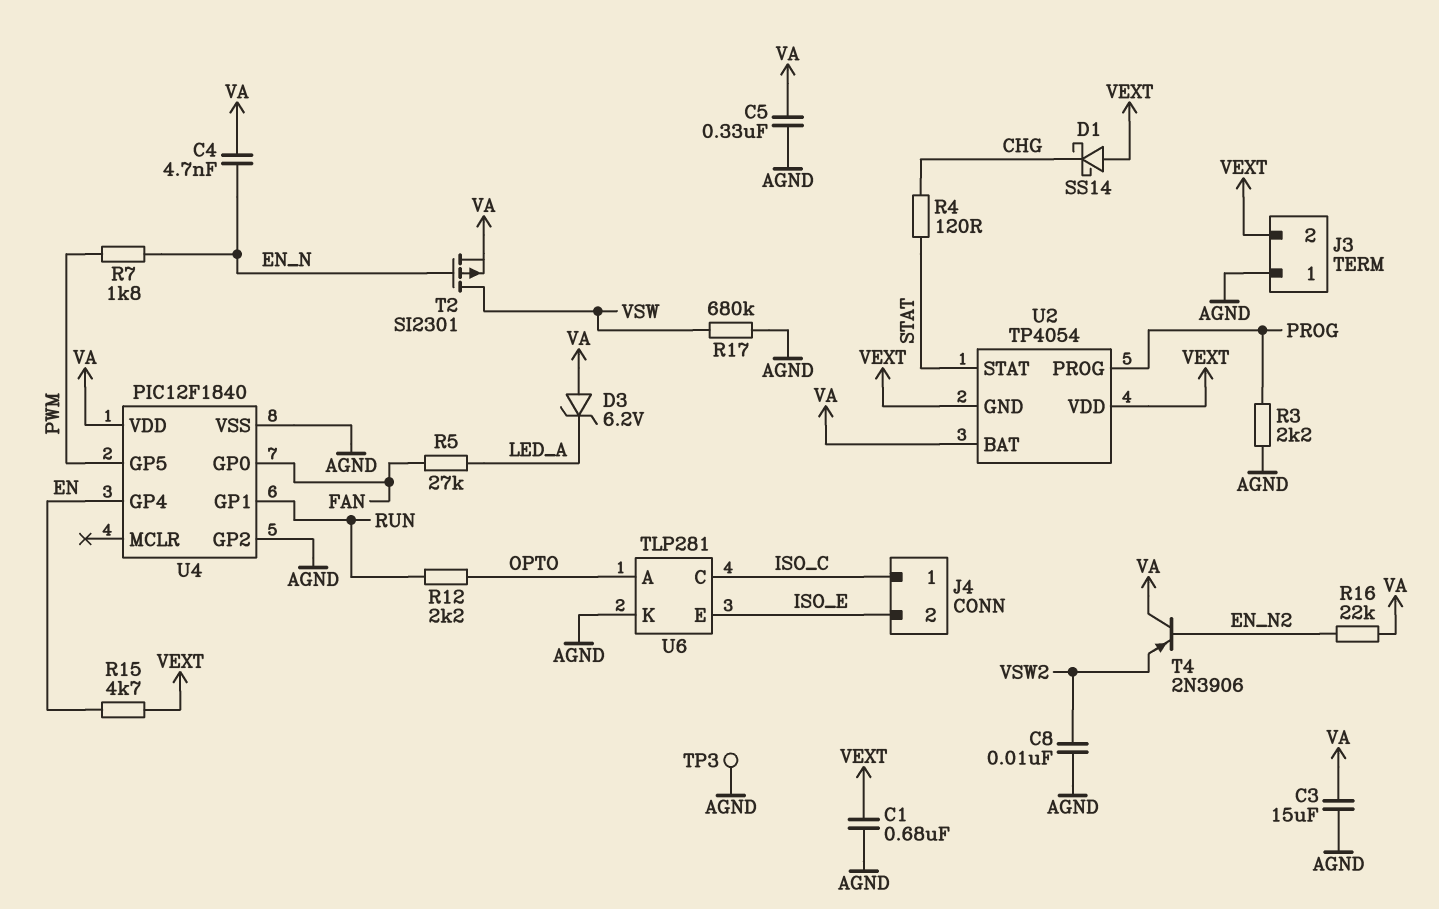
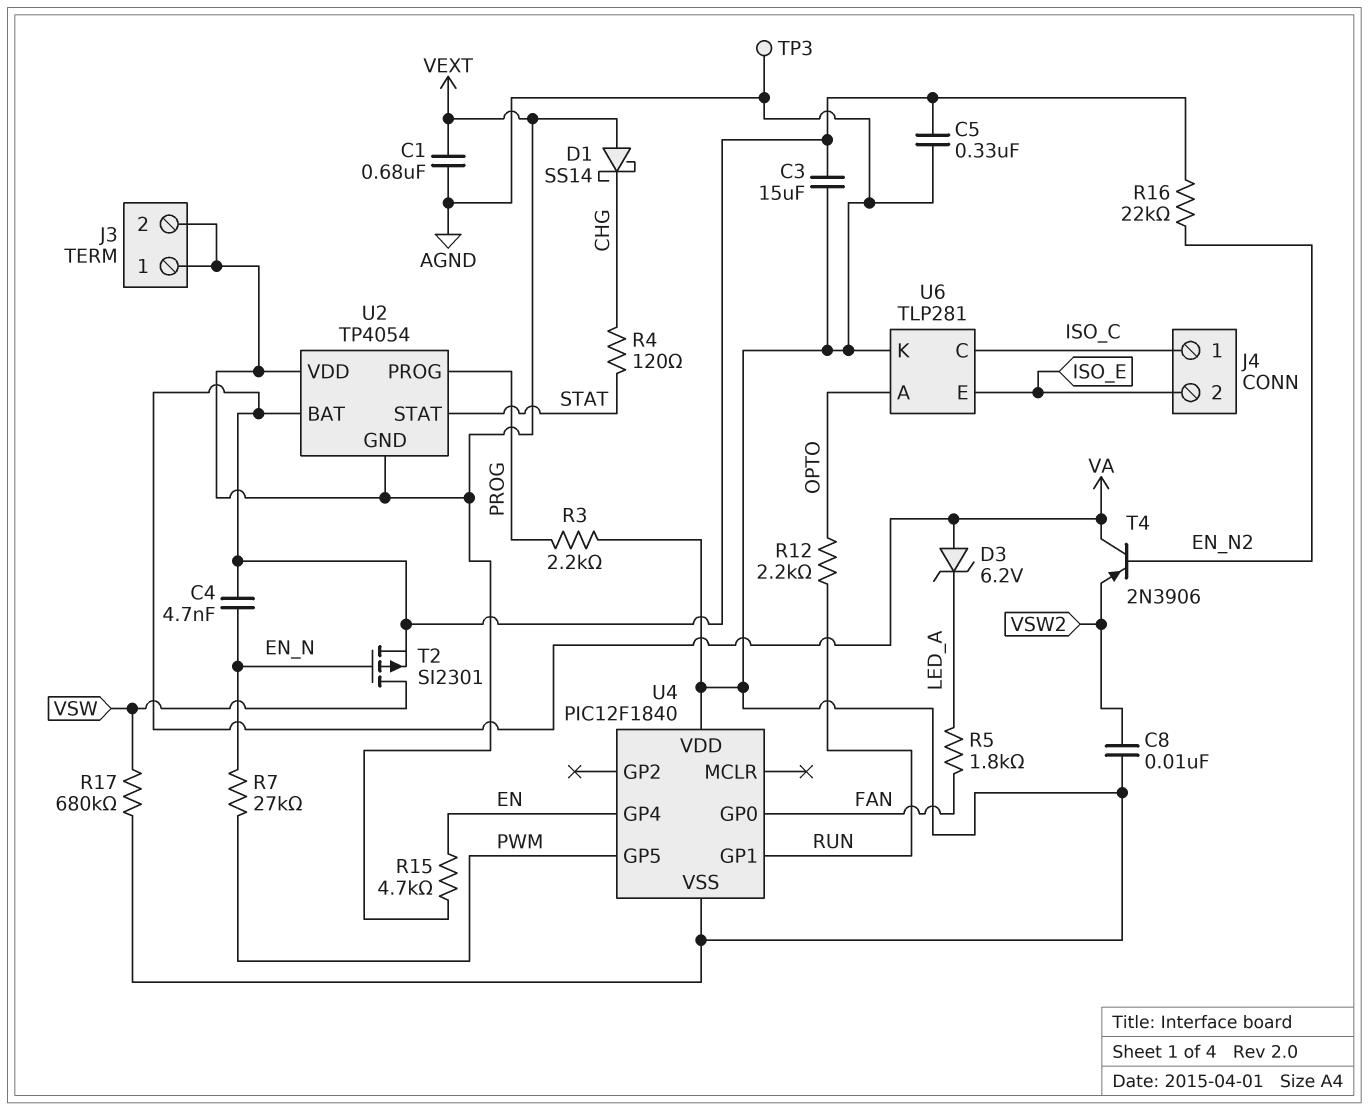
J3 pin 1: AGND -> VEXT
R5: 27k (FAN, LED_A) -> 1.8k (FAN, LED_A)
R7: 1.8k (EN_N, PWM) -> 27k (EN_N, PWM)
U4 pin GP2: AGND -> none
U4 pin VDD: VA -> AGND

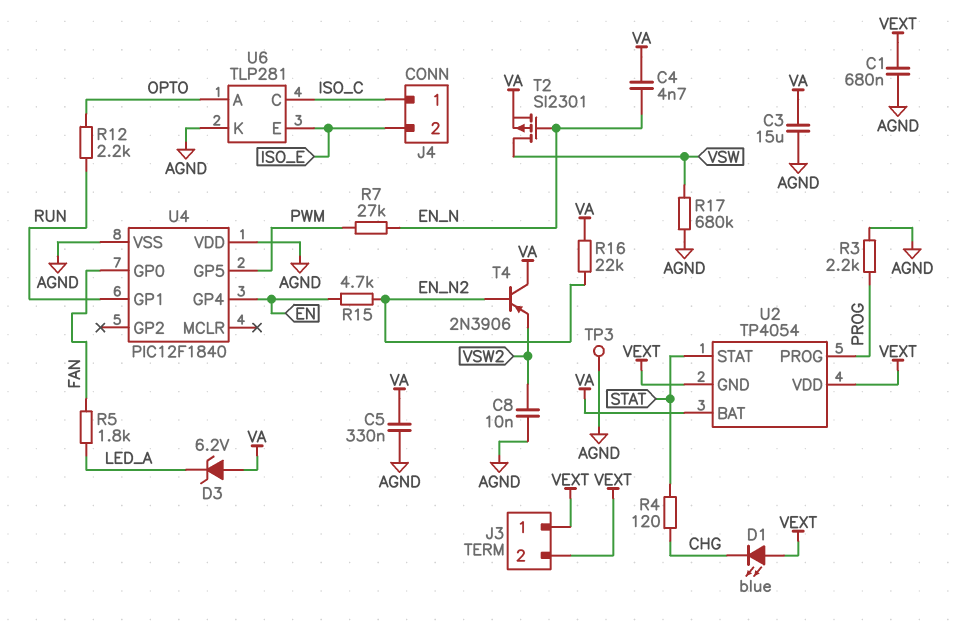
D1: schottky SS14 (A VEXT, K CHG) -> LED blue (A VEXT, K CHG)
R15: 4.7k (EN, VEXT) -> 4.7k (EN, EN_N2)

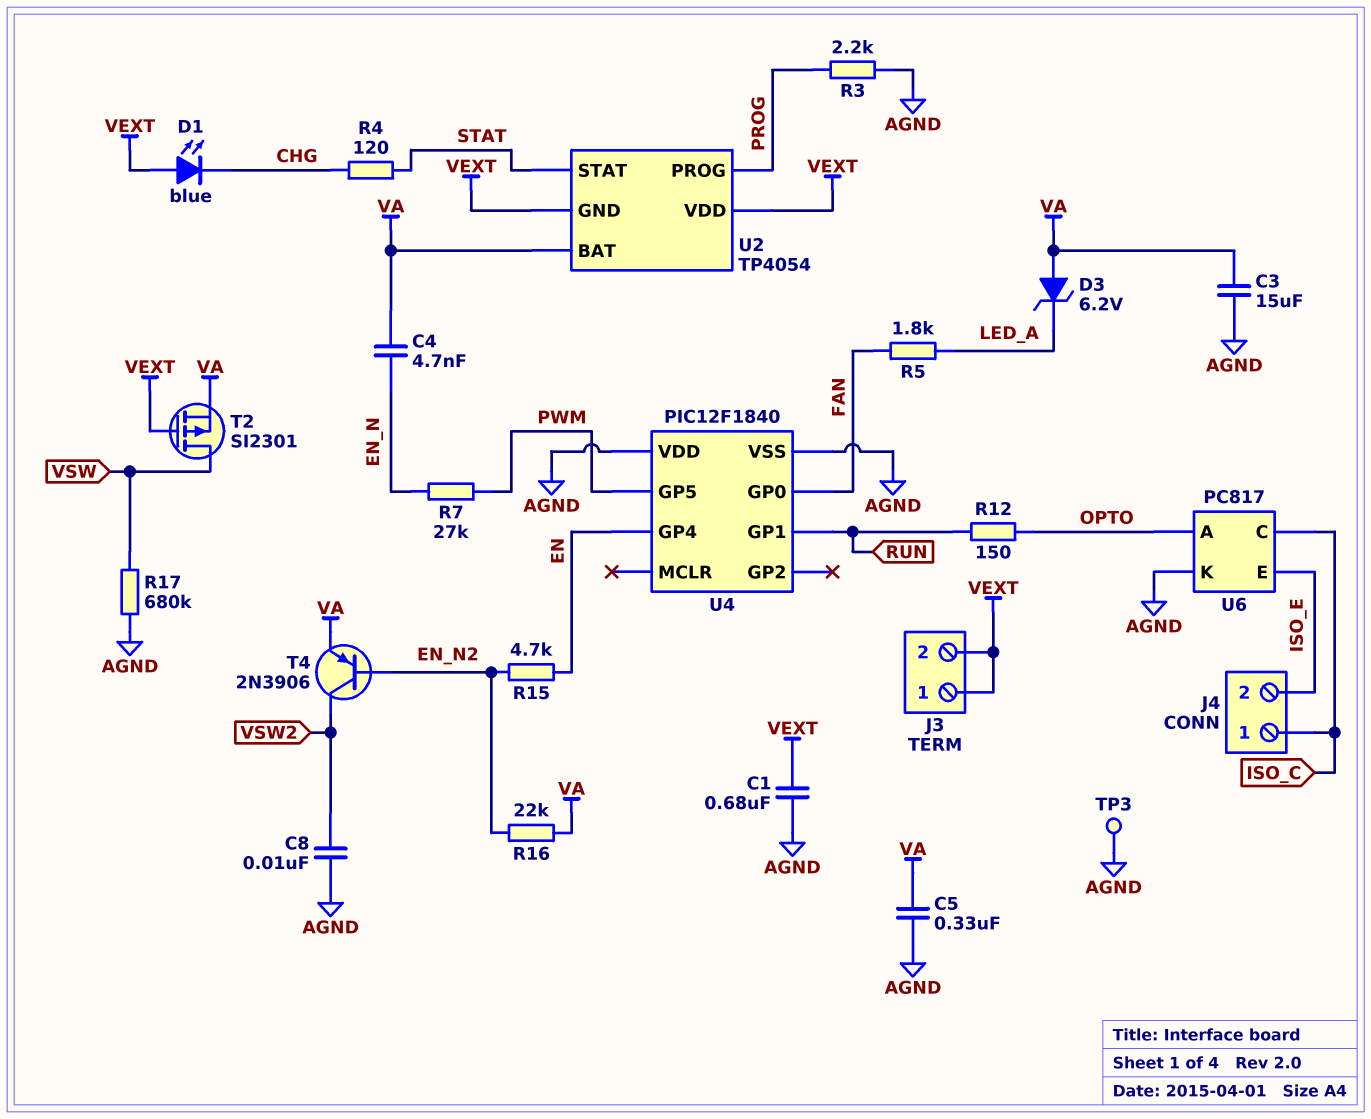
R12: 2.2k (OPTO, RUN) -> 150 (OPTO, RUN)
T2: PMOS SI2301 (G EN_N, D VSW, S VA) -> PMOS SI2301 (G VEXT, D VSW, S VA)
T4: PNP 2N3906 (B EN_N2, C VA, E VSW2) -> PNP 2N3906 (B EN_N2, C VSW2, E VA)
U6: TLP281 -> PC817

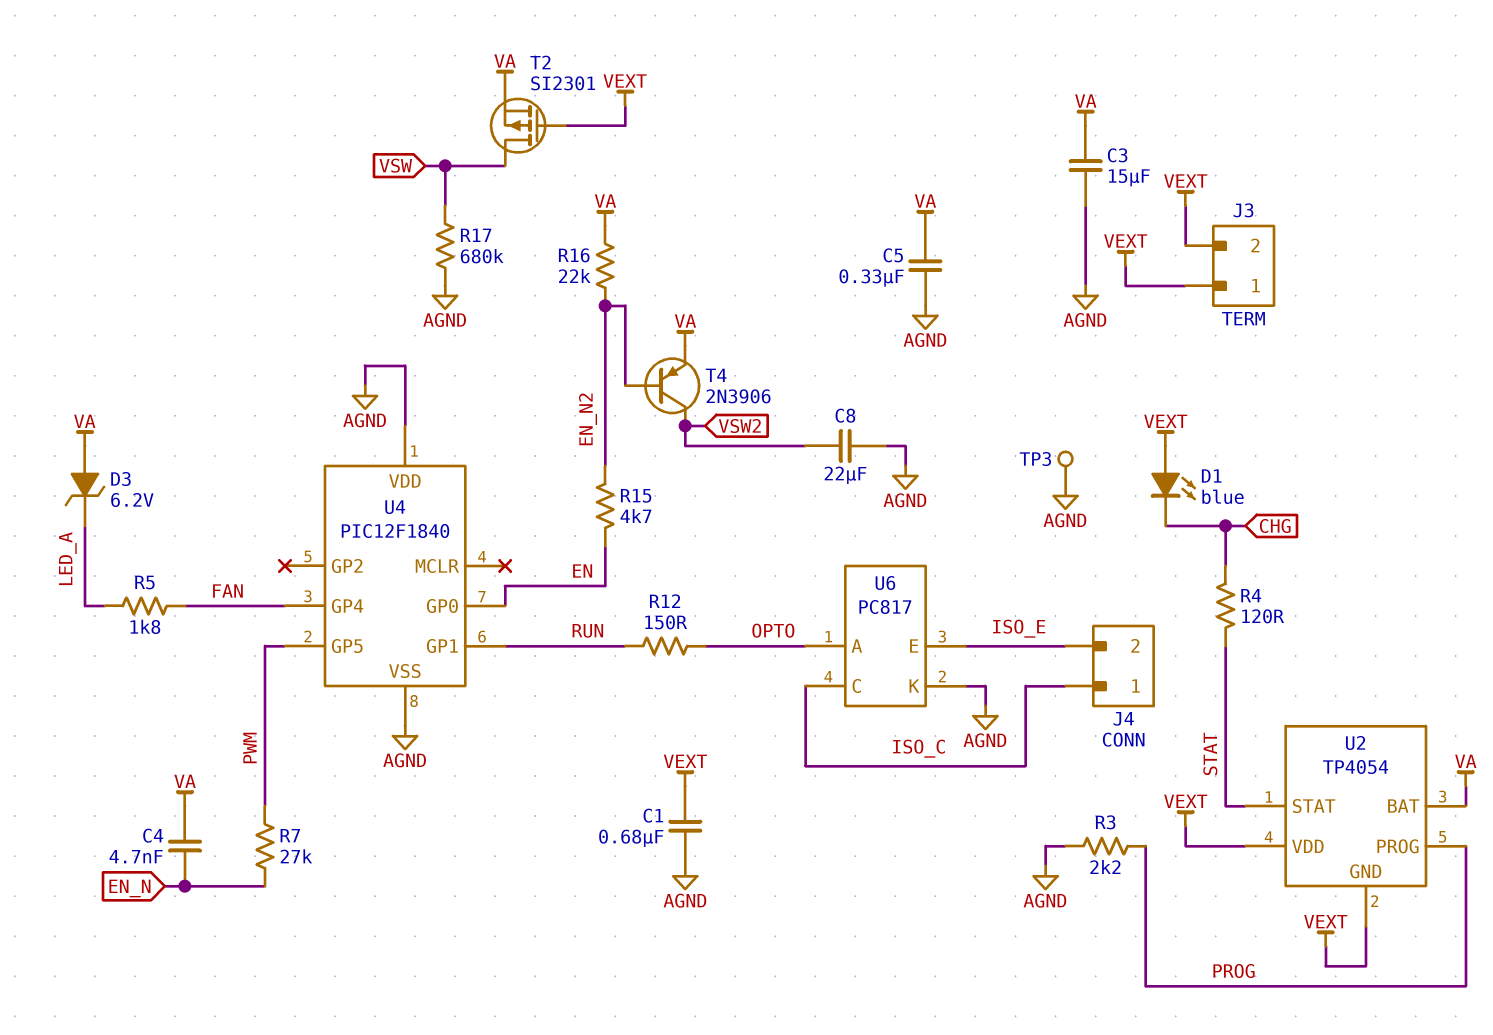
C8: 10nF (AGND, VSW2) -> 22uF (AGND, VSW2)
U4 pin GP0: FAN -> EN
U4 pin GP4: EN -> FAN

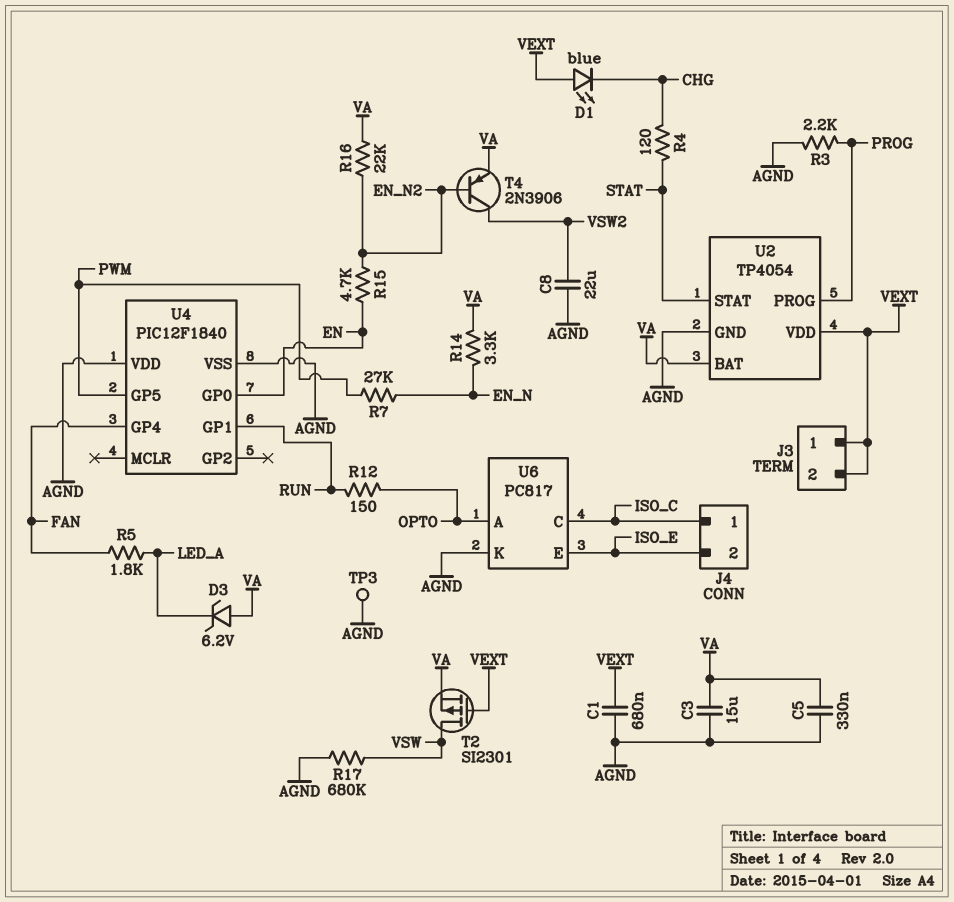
C4: 4.7nF (EN_N, VA) -> none
R14: none -> 3.3k (EN_N, VA)
U2 pin GND: VEXT -> AGND

